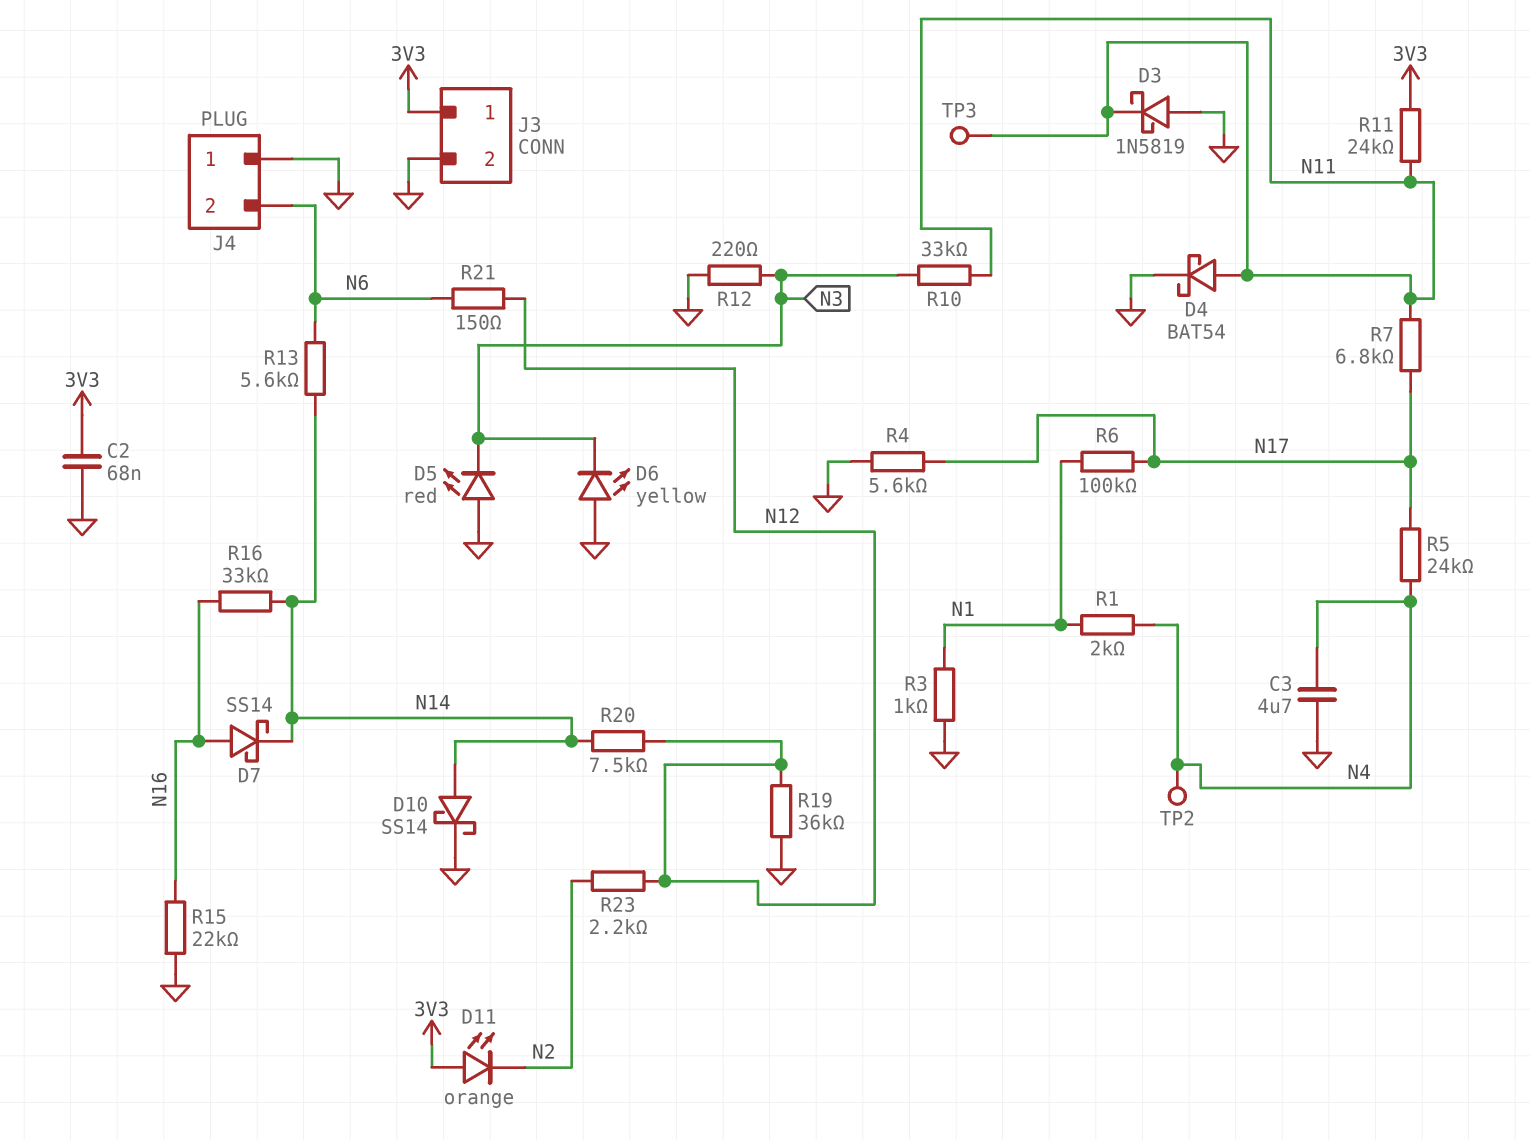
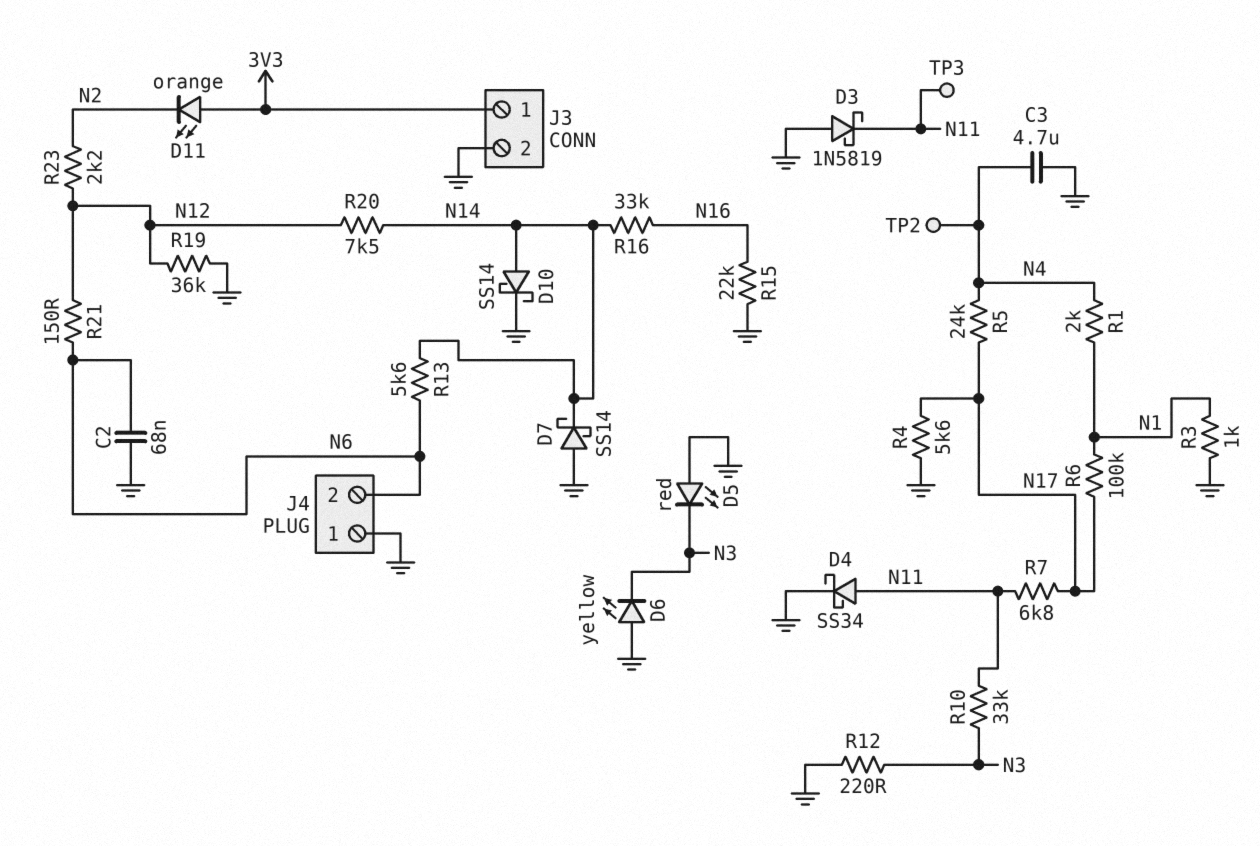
C2: 68nF (3V3, GND) -> 68nF (GND, N6)
D4: schottky BAT54 (A N11, K GND) -> schottky SS34 (A N11, K GND)
D7: schottky SS14 (A N16, K N14) -> schottky SS14 (A GND, K N14)
R11: 24k (3V3, N11) -> none

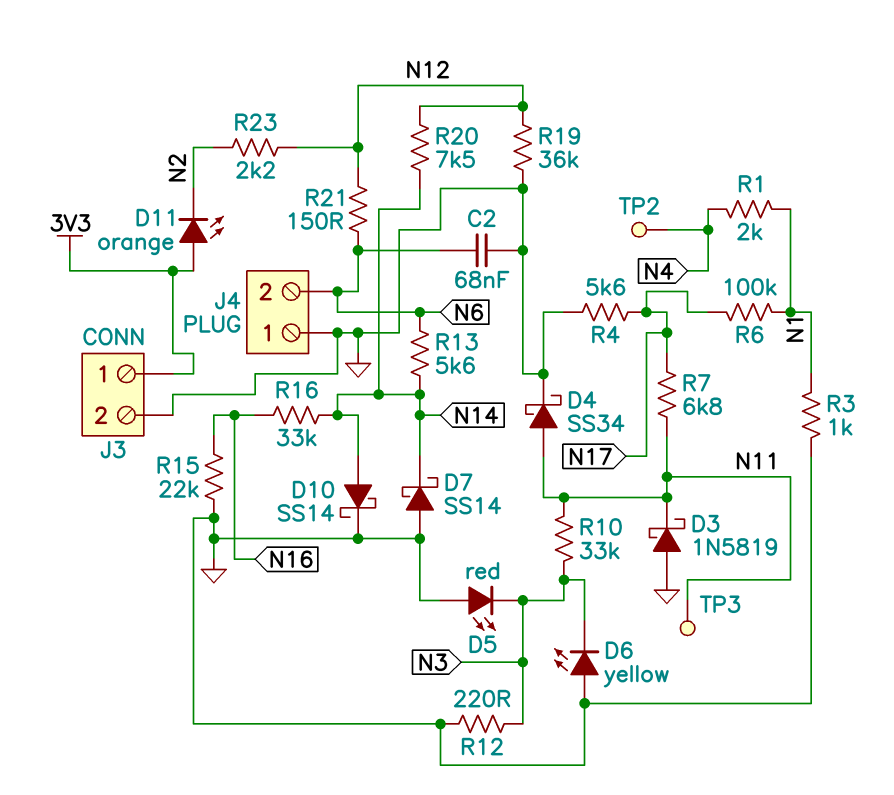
C3: 4.7uF (GND, N4) -> none
R5: 24k (N4, N17) -> none

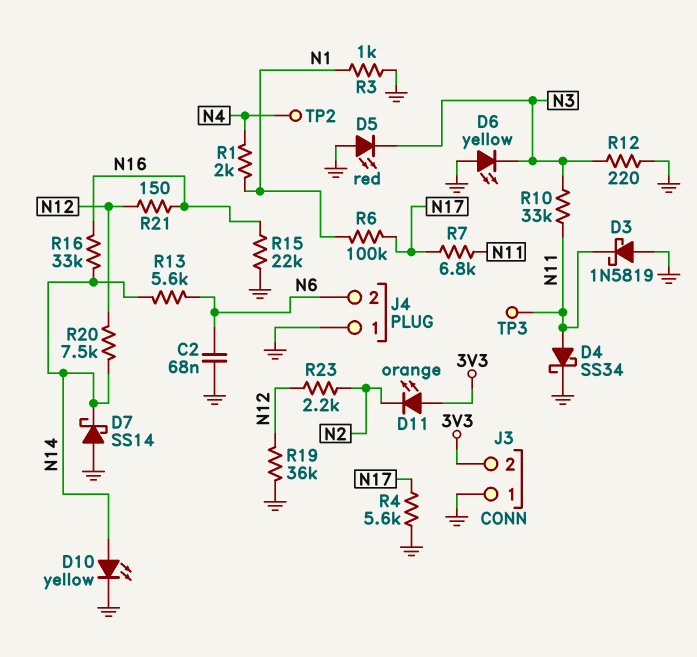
D10: schottky SS14 (A N14, K GND) -> LED yellow (A N14, K GND)
J3 pin 1: 3V3 -> GND
J3 pin 2: GND -> 3V3
R21: 150 (N6, N12) -> 150 (N12, N16)

